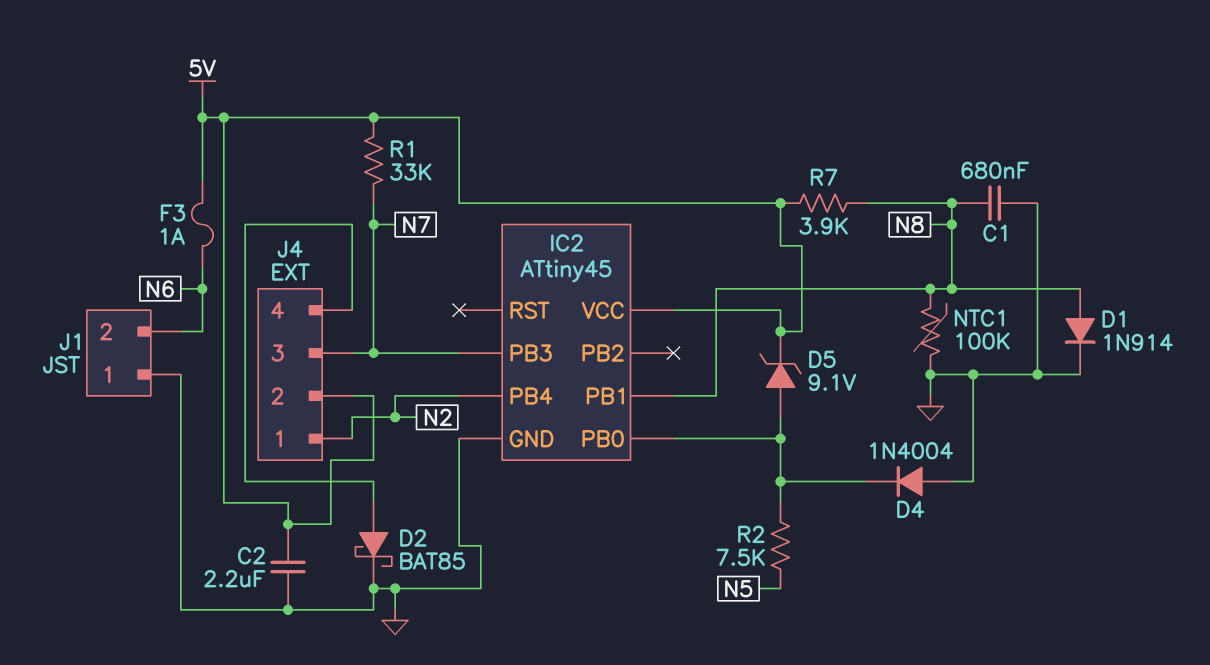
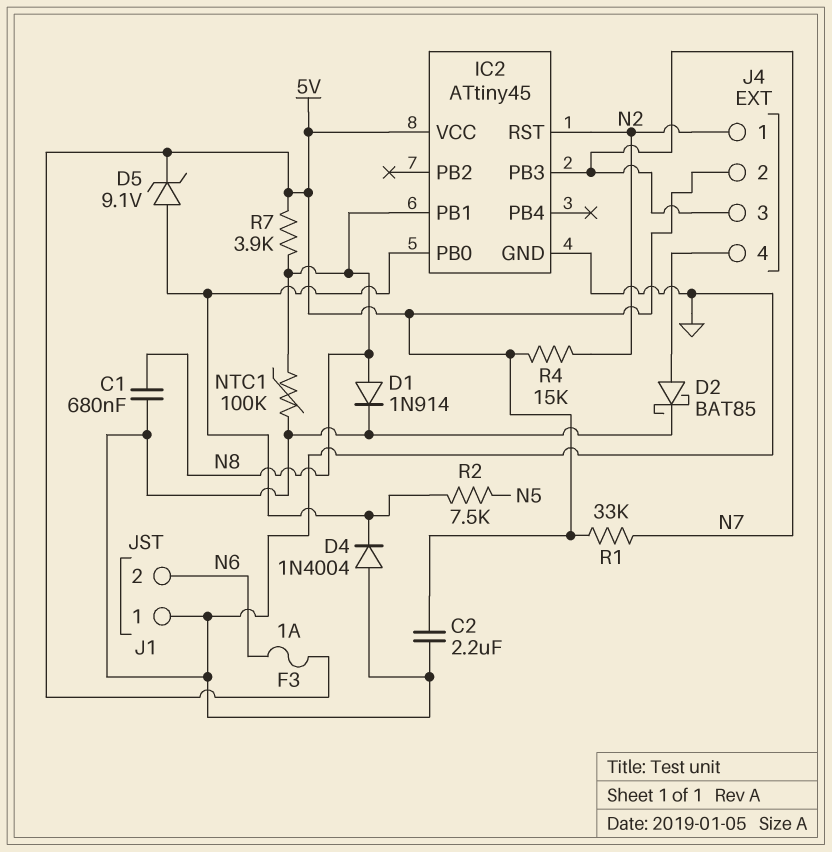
IC2 pin PB4: N2 -> none
IC2 pin RST: none -> N2
R4: none -> 15k (5V, N2)

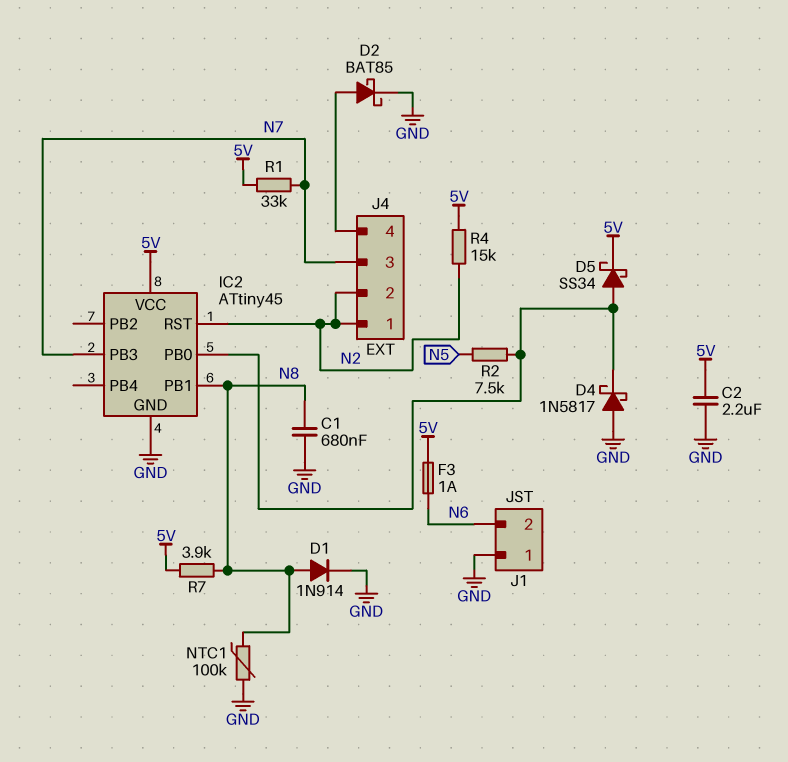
D4: diode 1N4004 (A GND, K IC2/PB0) -> schottky 1N5817 (A GND, K IC2/PB0)
D5: zener 9.1V (A IC2/PB0, K 5V) -> schottky SS34 (A IC2/PB0, K 5V)
J4 pin 2: 5V -> N2

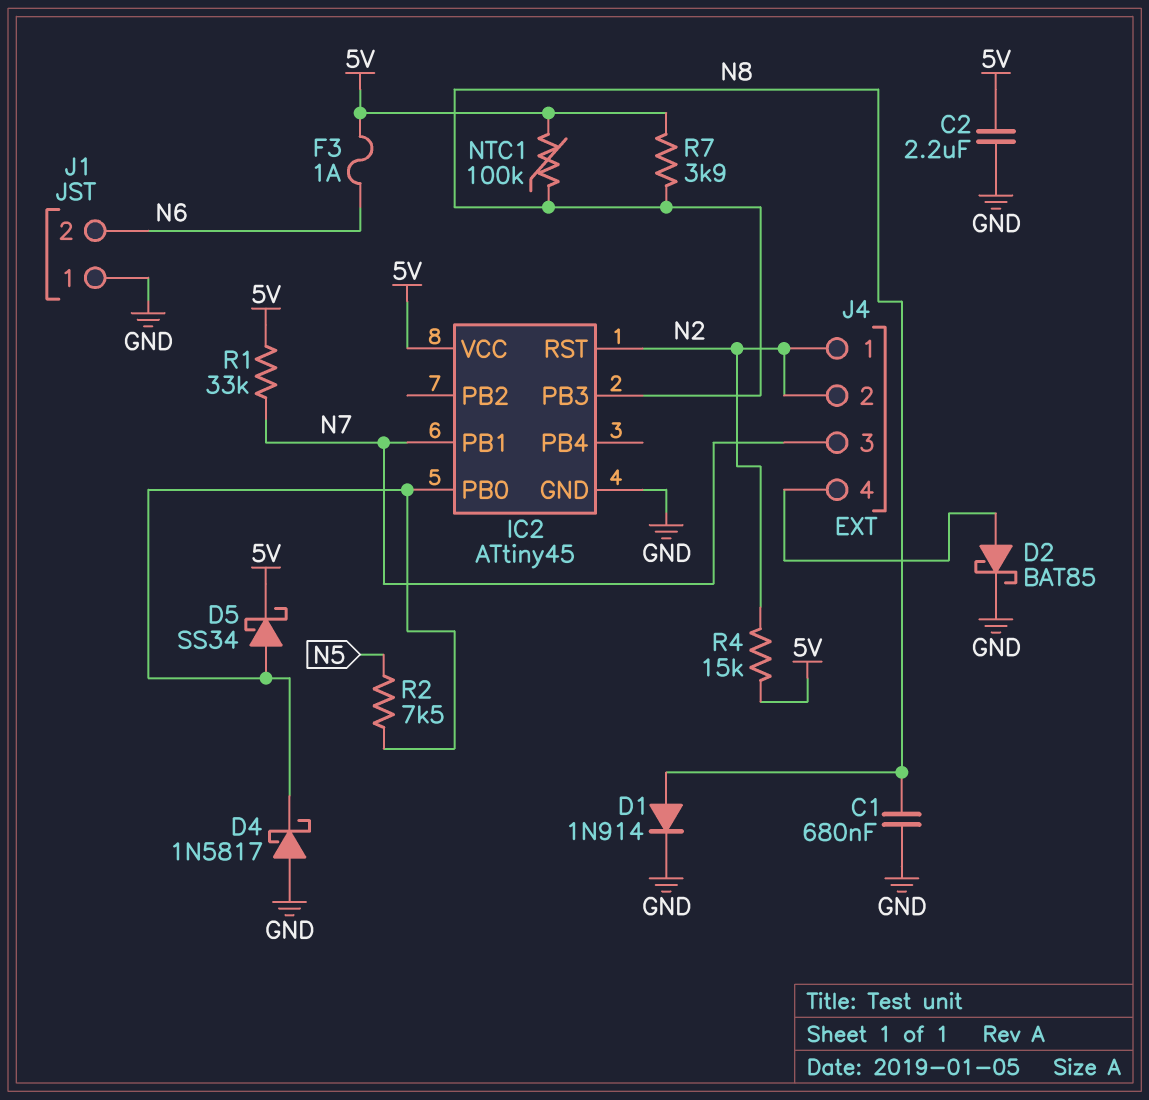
IC2 pin PB1: N8 -> N7
IC2 pin PB3: N7 -> N8
NTC1: 100k (GND, N8) -> 100k (5V, N8)

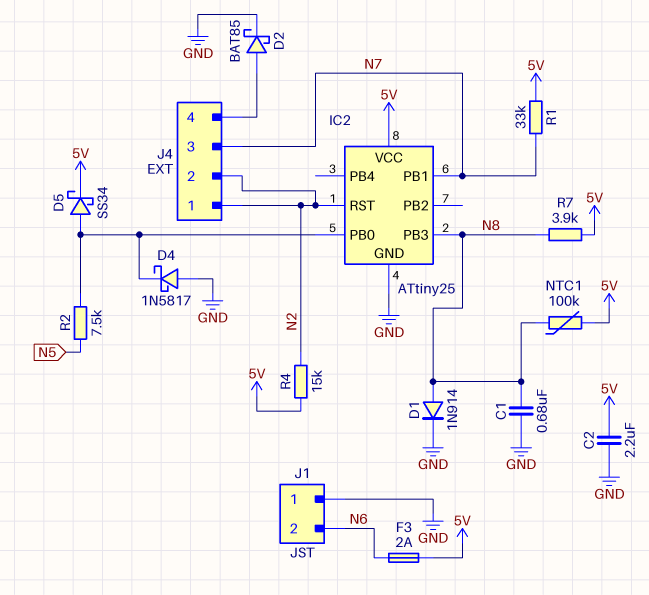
F3: 1A (5V, N6) -> 2A (5V, N6)
IC2: ATtiny45 -> ATtiny25

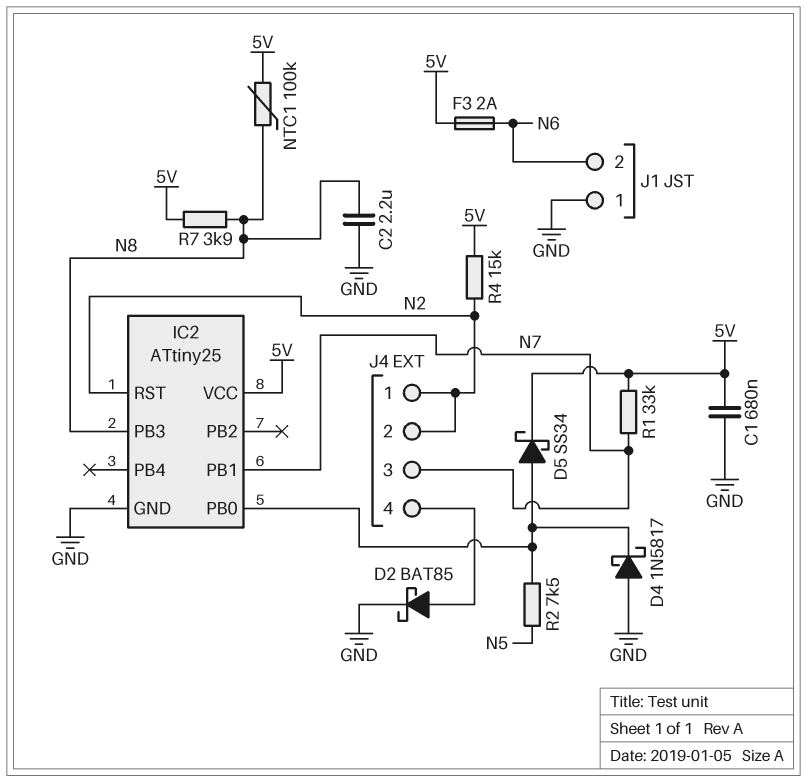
C1: 680nF (GND, N8) -> 680nF (5V, GND)
C2: 2.2uF (5V, GND) -> 2.2uF (GND, N8)
D1: diode 1N914 (A N8, K GND) -> none

